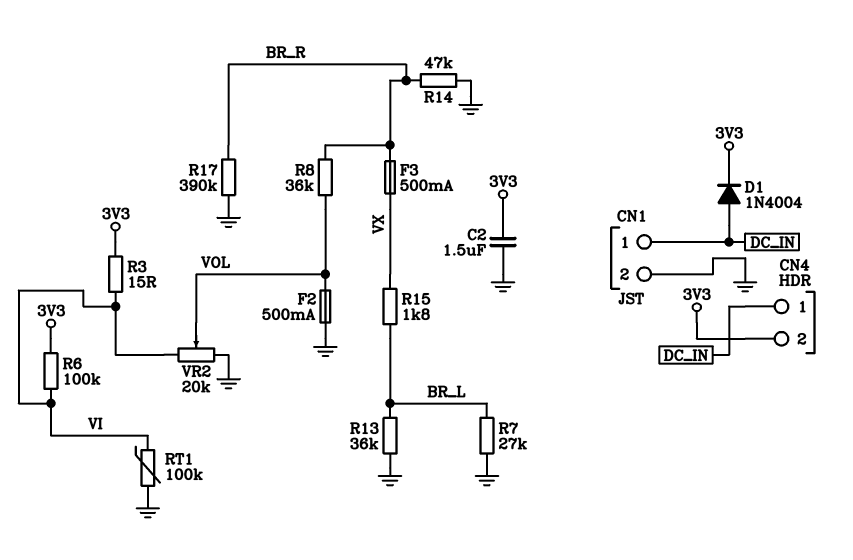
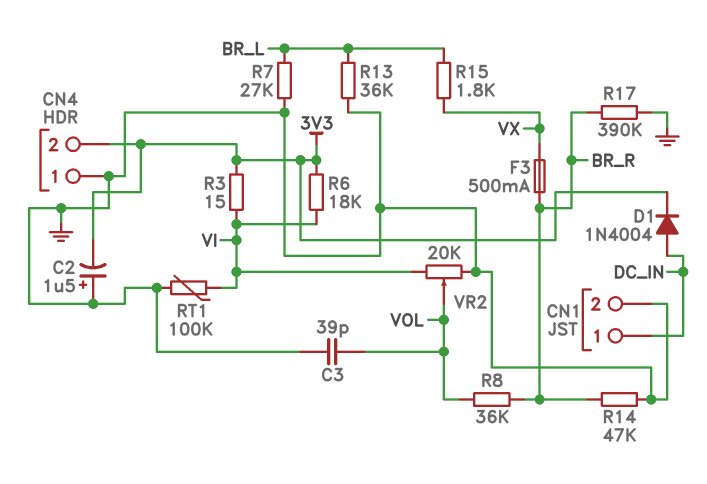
C2: 1.5uF (3V3, GND) -> 1.5uF (plus GND, minus 3V3)
C3: none -> 39pF (GND, VOL)
CN4 pin 1: DC_IN -> GND
F2: 500mA (GND, VOL) -> none
R6: 100k (3V3, VI) -> 18k (3V3, VI)

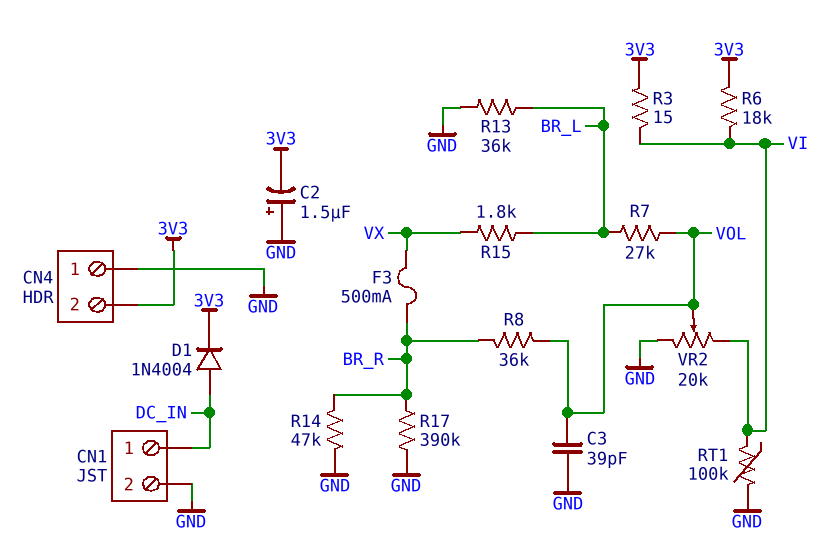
R7: 27k (BR_L, GND) -> 27k (BR_L, VOL)

